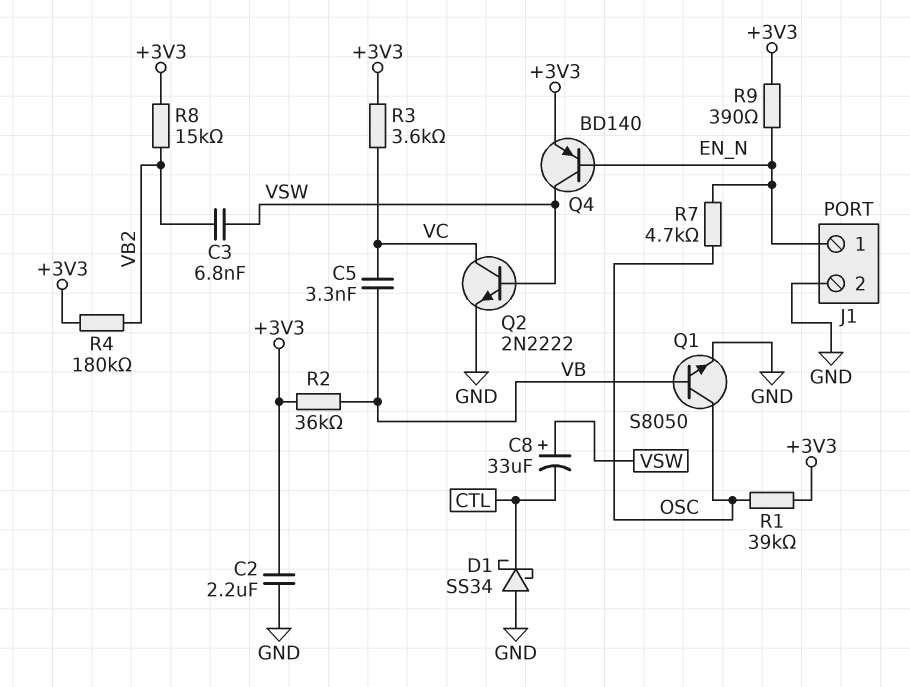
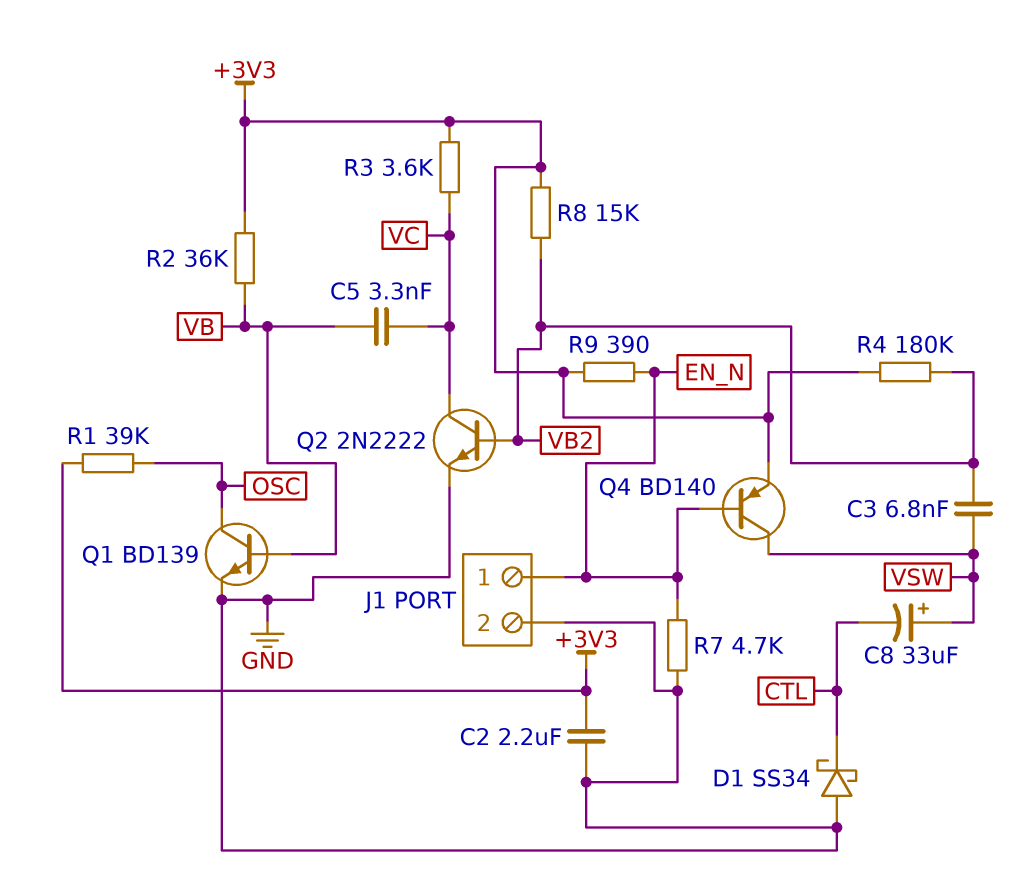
Q1: NPN S8050 (B VB, C OSC, E GND) -> NPN BD139 (B VB, C OSC, E GND)
Q2: NPN 2N2222 (B VSW, C VC, E GND) -> NPN 2N2222 (B VB2, C VC, E GND)
R7: 4.7k (EN_N, OSC) -> 4.7k (EN_N, GND)

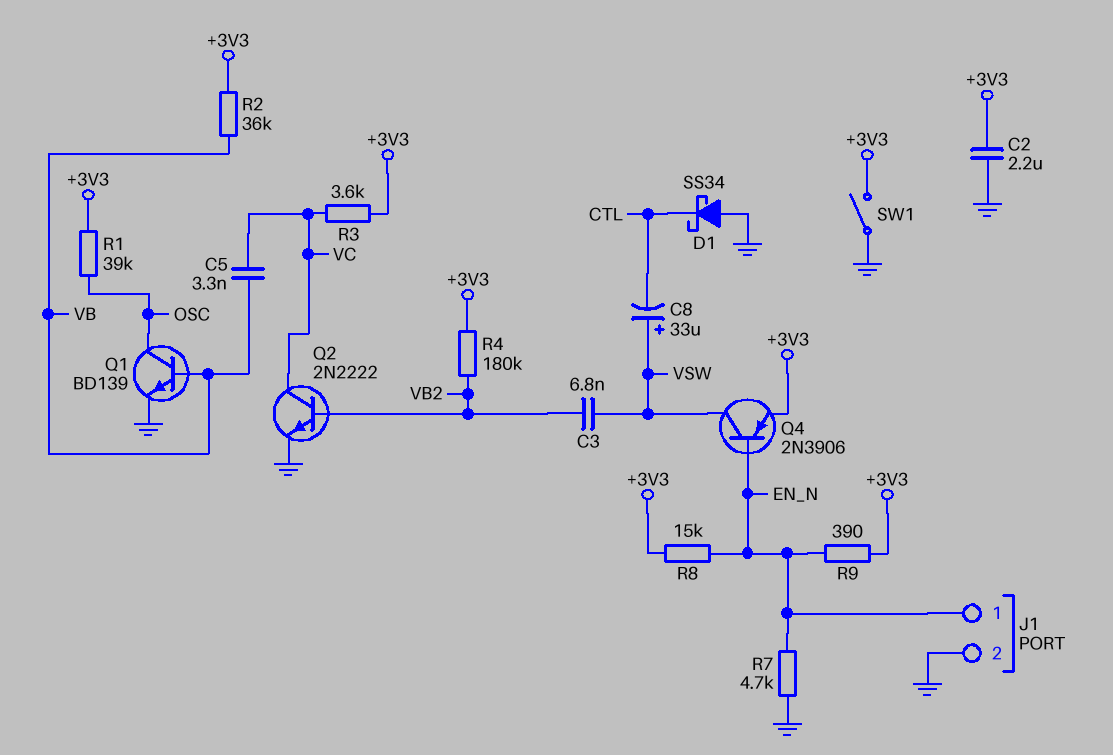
Q4: PNP BD140 (B EN_N, C VSW, E +3V3) -> PNP 2N3906 (B EN_N, C VSW, E +3V3)
R8: 15k (+3V3, VB2) -> 15k (+3V3, EN_N)
SW1: none -> switch (+3V3, GND)

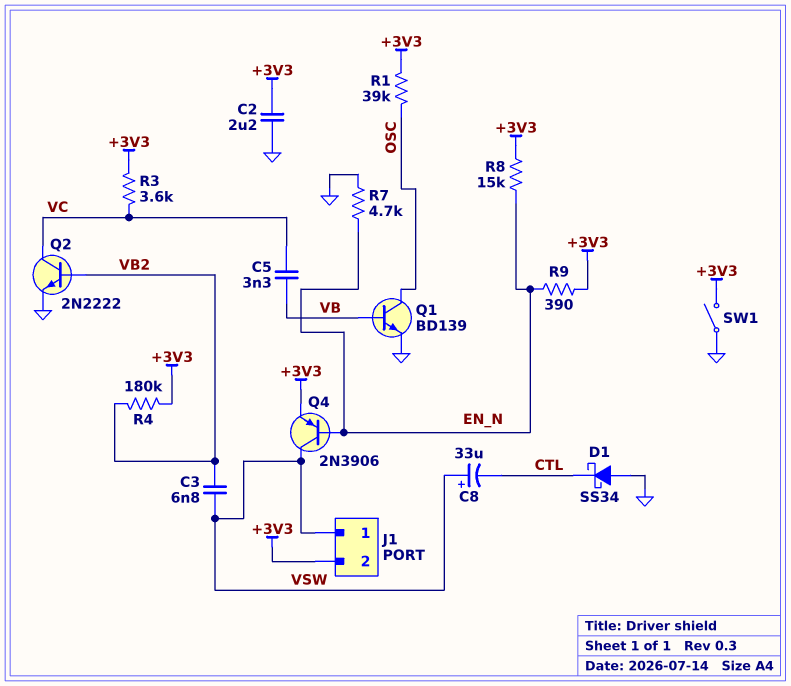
J1 pin 1: EN_N -> VSW
J1 pin 2: GND -> +3V3
R2: 36k (+3V3, VB) -> none

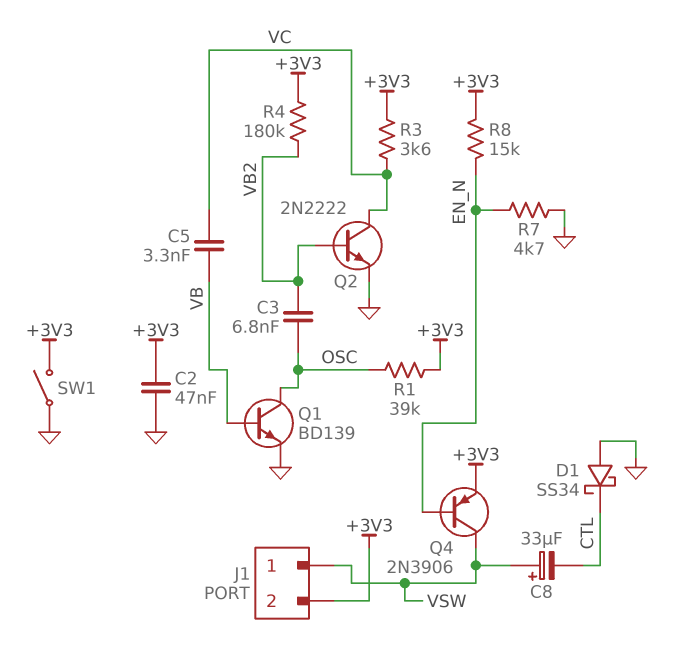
C2: 2.2uF (+3V3, GND) -> 47nF (+3V3, GND)
C3: 6.8nF (VB2, VSW) -> 6.8nF (OSC, VB2)
R9: 390 (+3V3, EN_N) -> none

